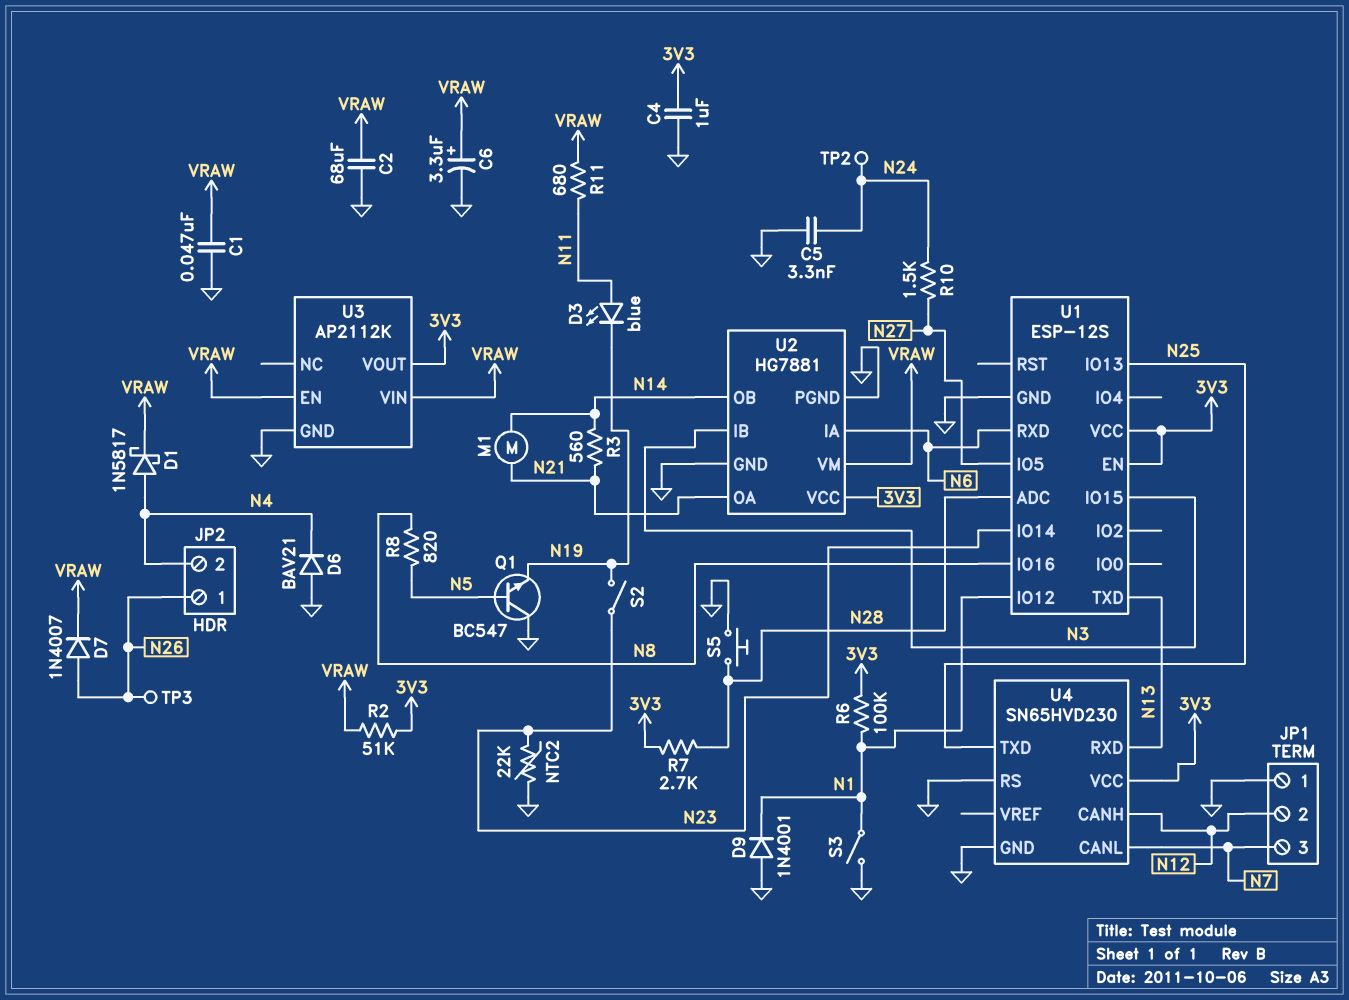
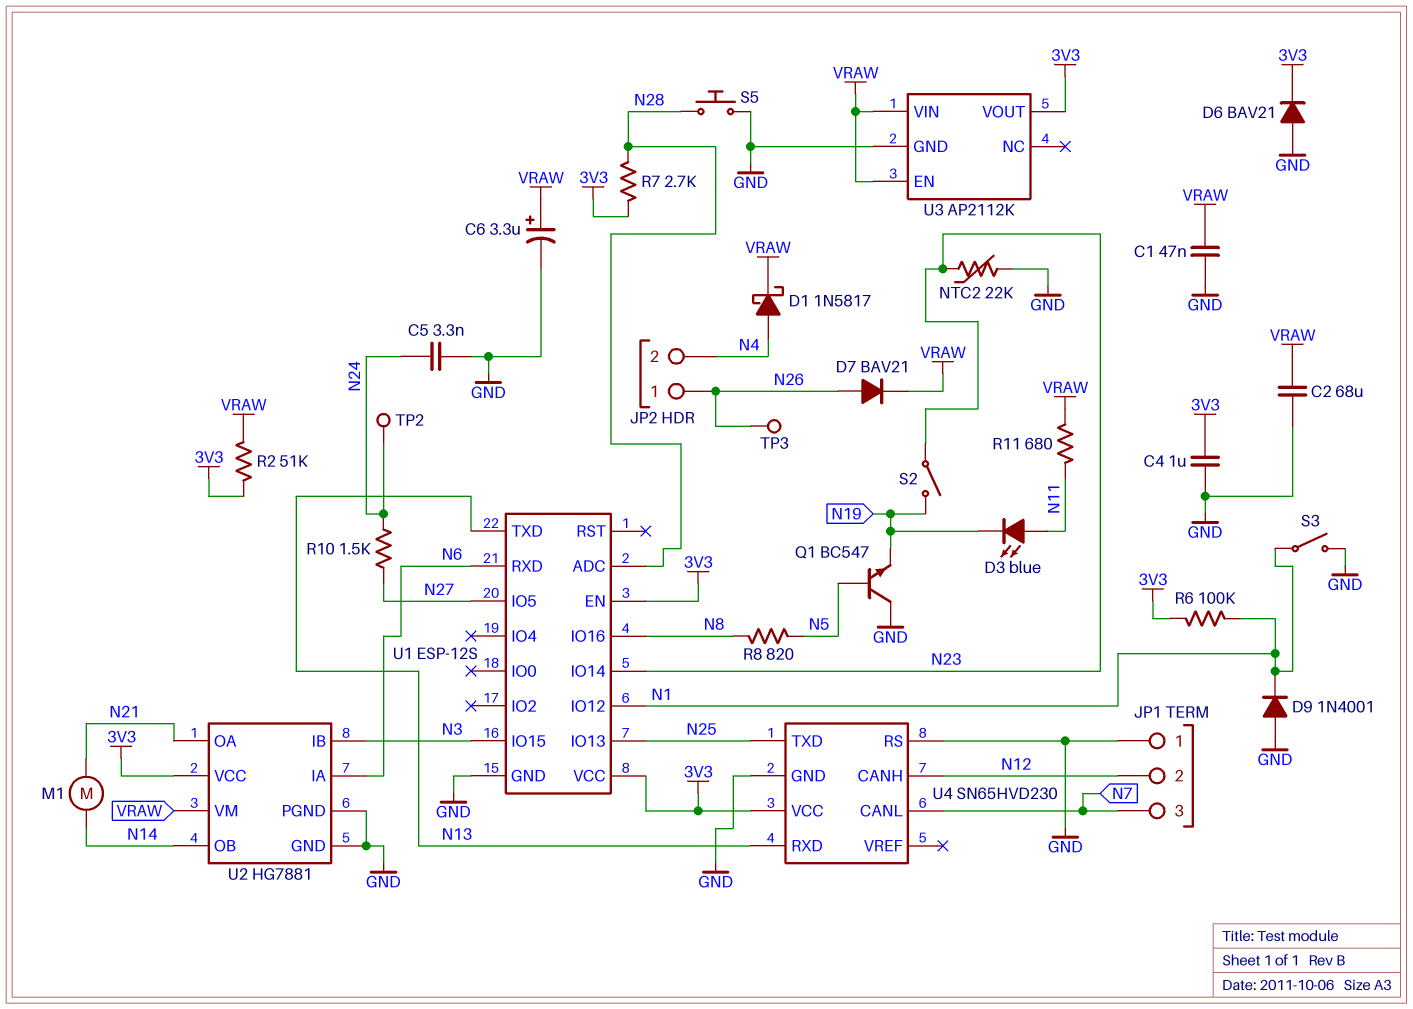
D6: diode BAV21 (A GND, K N4) -> diode BAV21 (A GND, K 3V3)
D7: diode 1N4007 (A N26, K VRAW) -> diode BAV21 (A N26, K VRAW)
R3: 560 (N14, N21) -> none

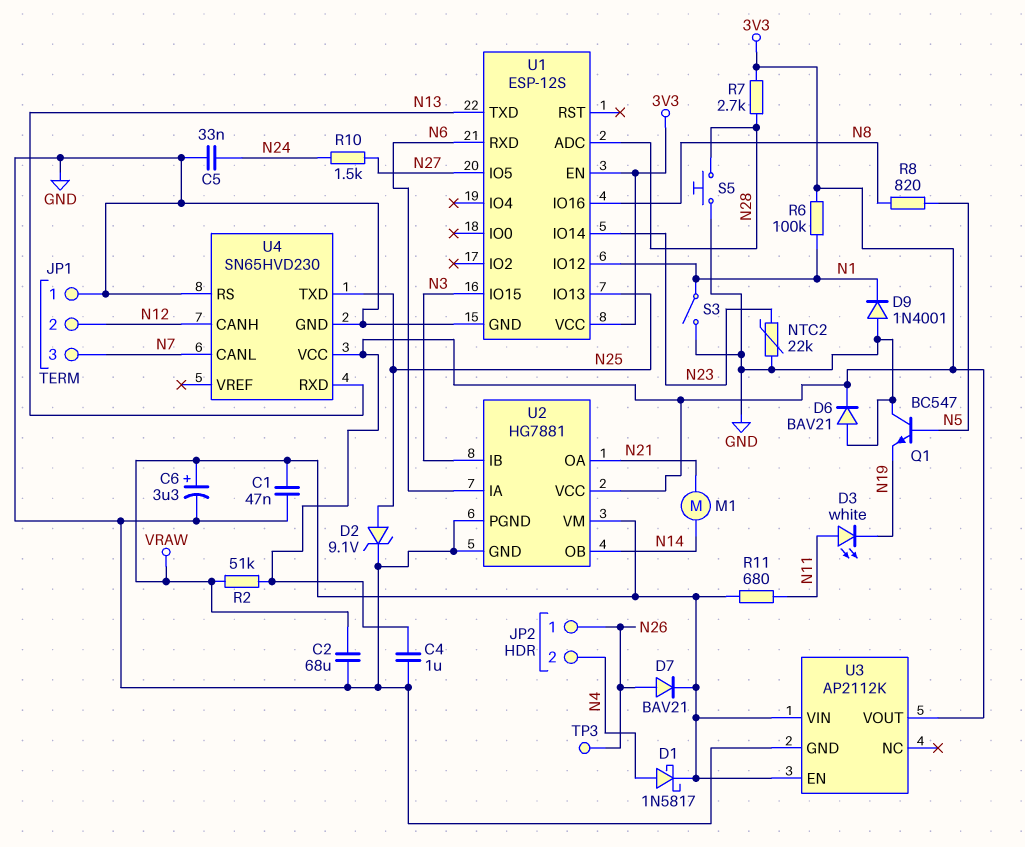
C5: 3.3nF (GND, N24) -> 33nF (GND, N24)
D2: none -> zener 9.1V (A N25, K GND)
D3: LED blue (A N11, K N19) -> LED white (A N11, K N19)
S2: switch (N19, N23) -> none
TP2: test point (N24) -> none

